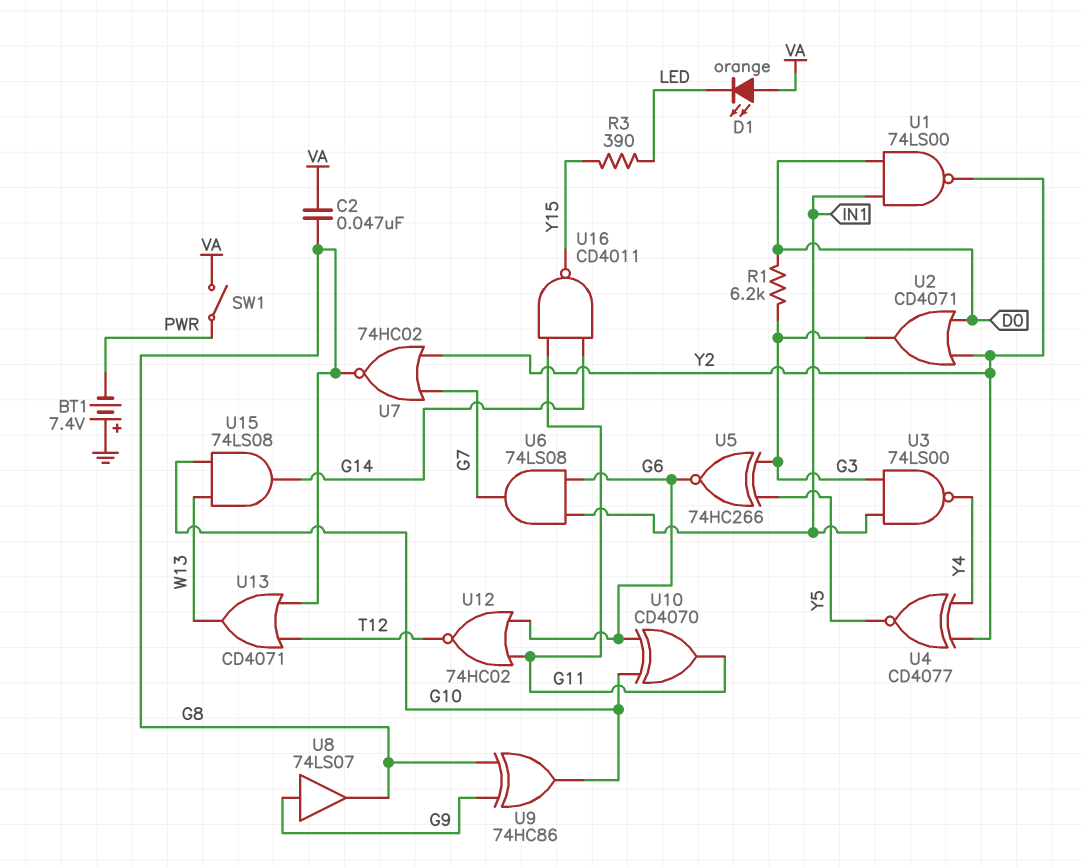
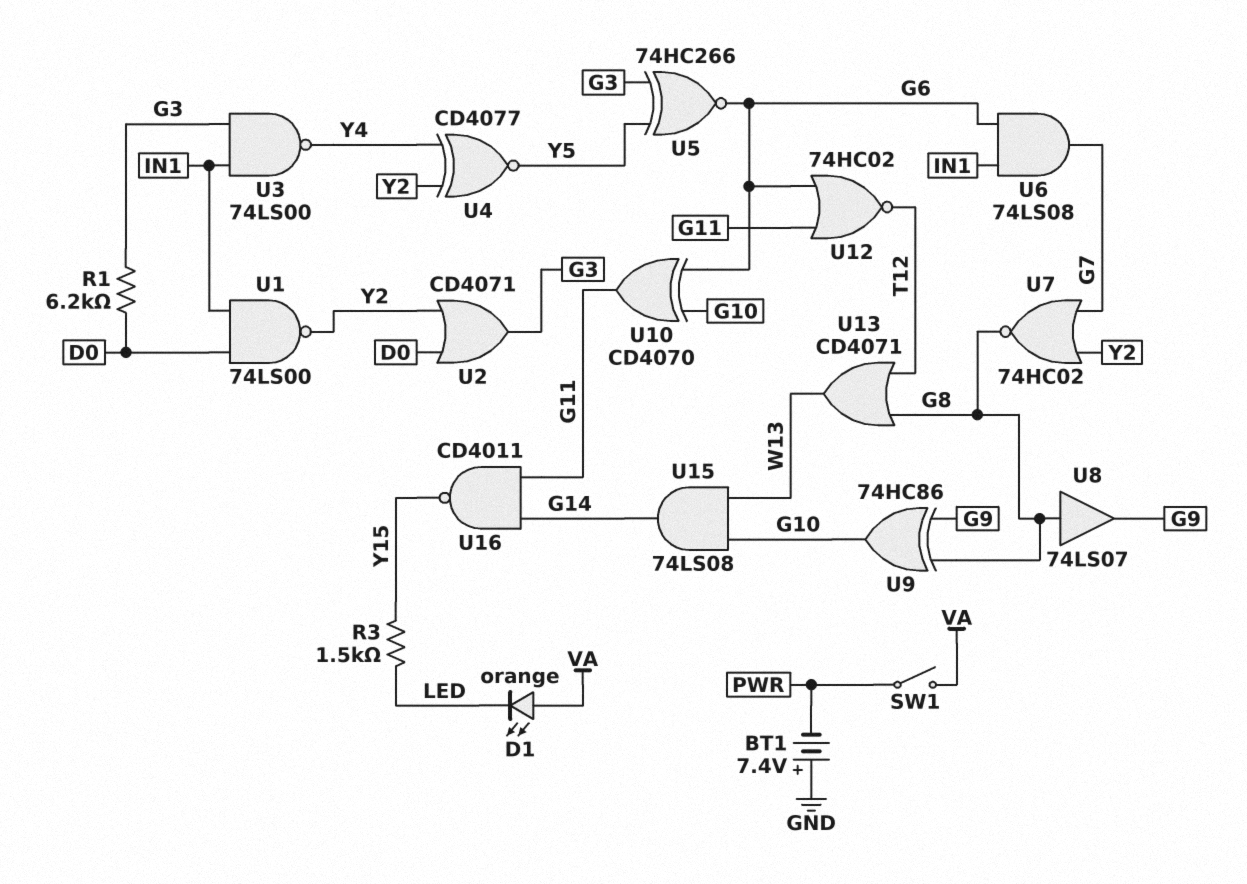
C2: 47nF (G8, VA) -> none
R3: 390 (LED, Y15) -> 1.5k (LED, Y15)
U8: buffer 74LS07 (in G9, out G8) -> buffer 74LS07 (in G8, out G9)

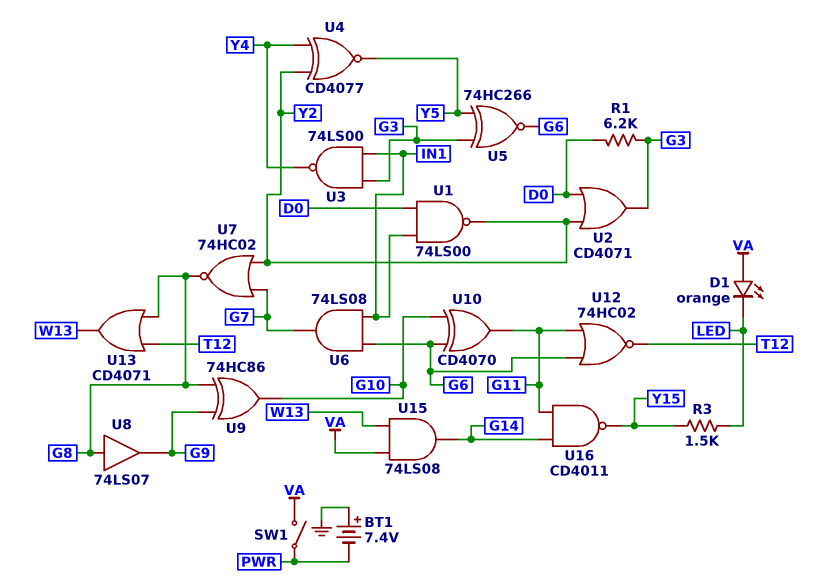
U15: AND 74LS08 (in G10, in W13, out G14) -> AND 74LS08 (in VA, in W13, out G14)

